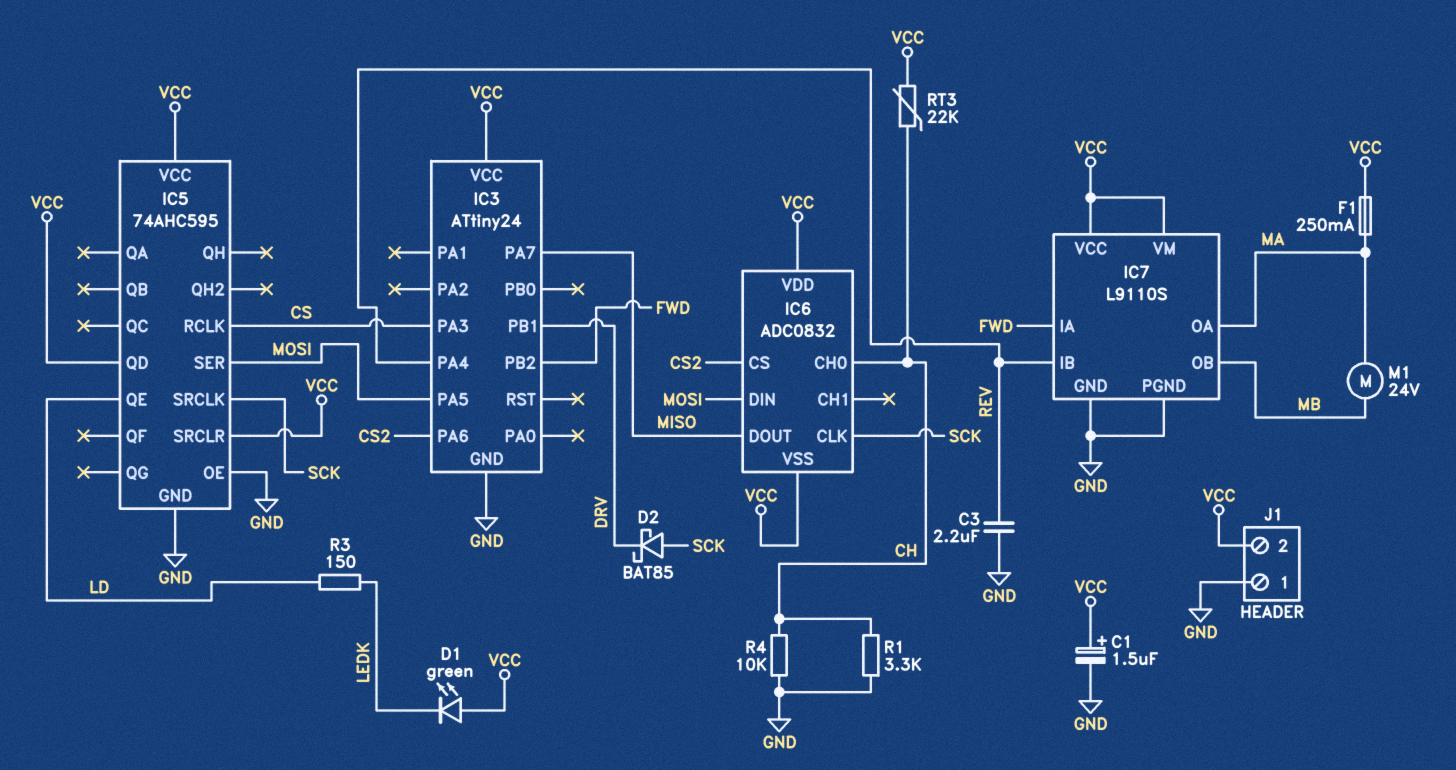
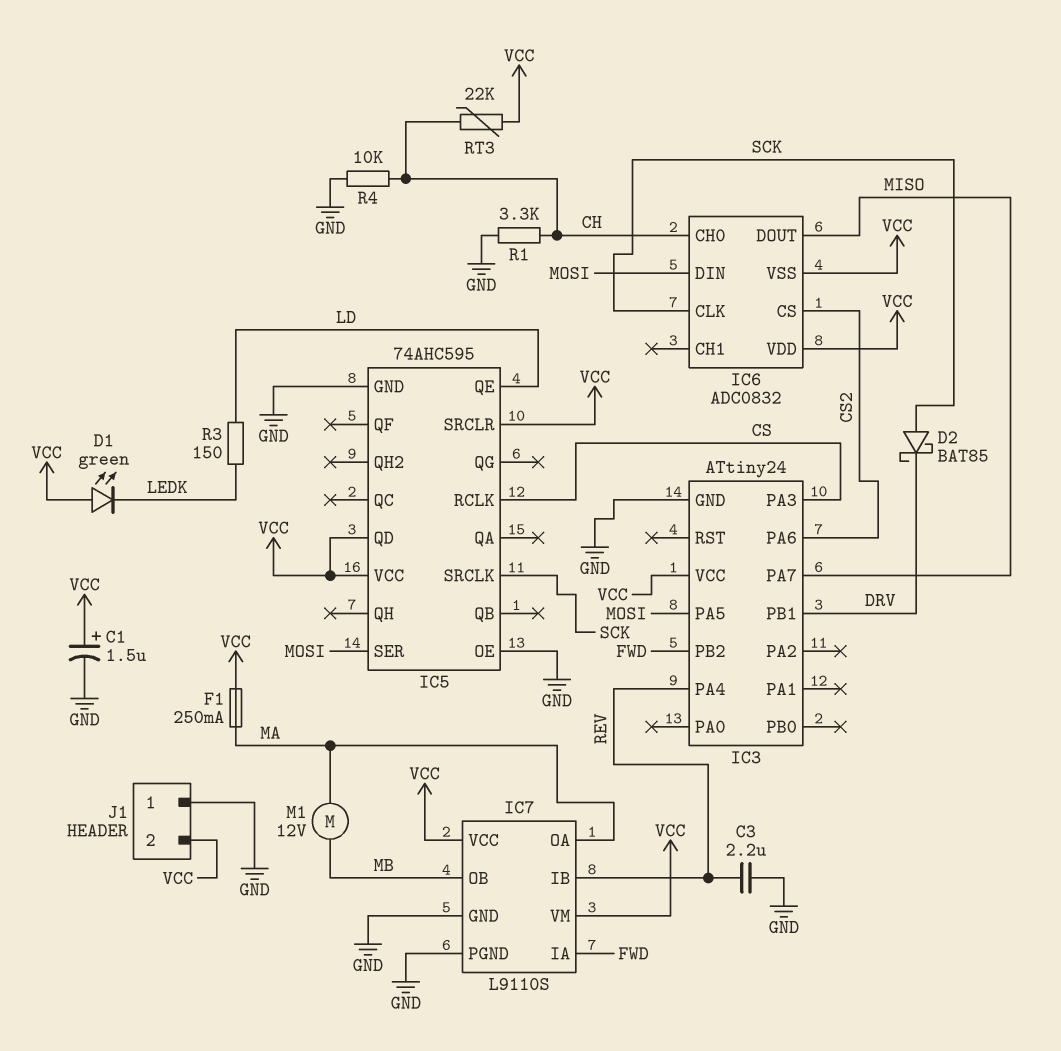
M1: motor 24V (MA, MB) -> motor 12V (MA, MB)

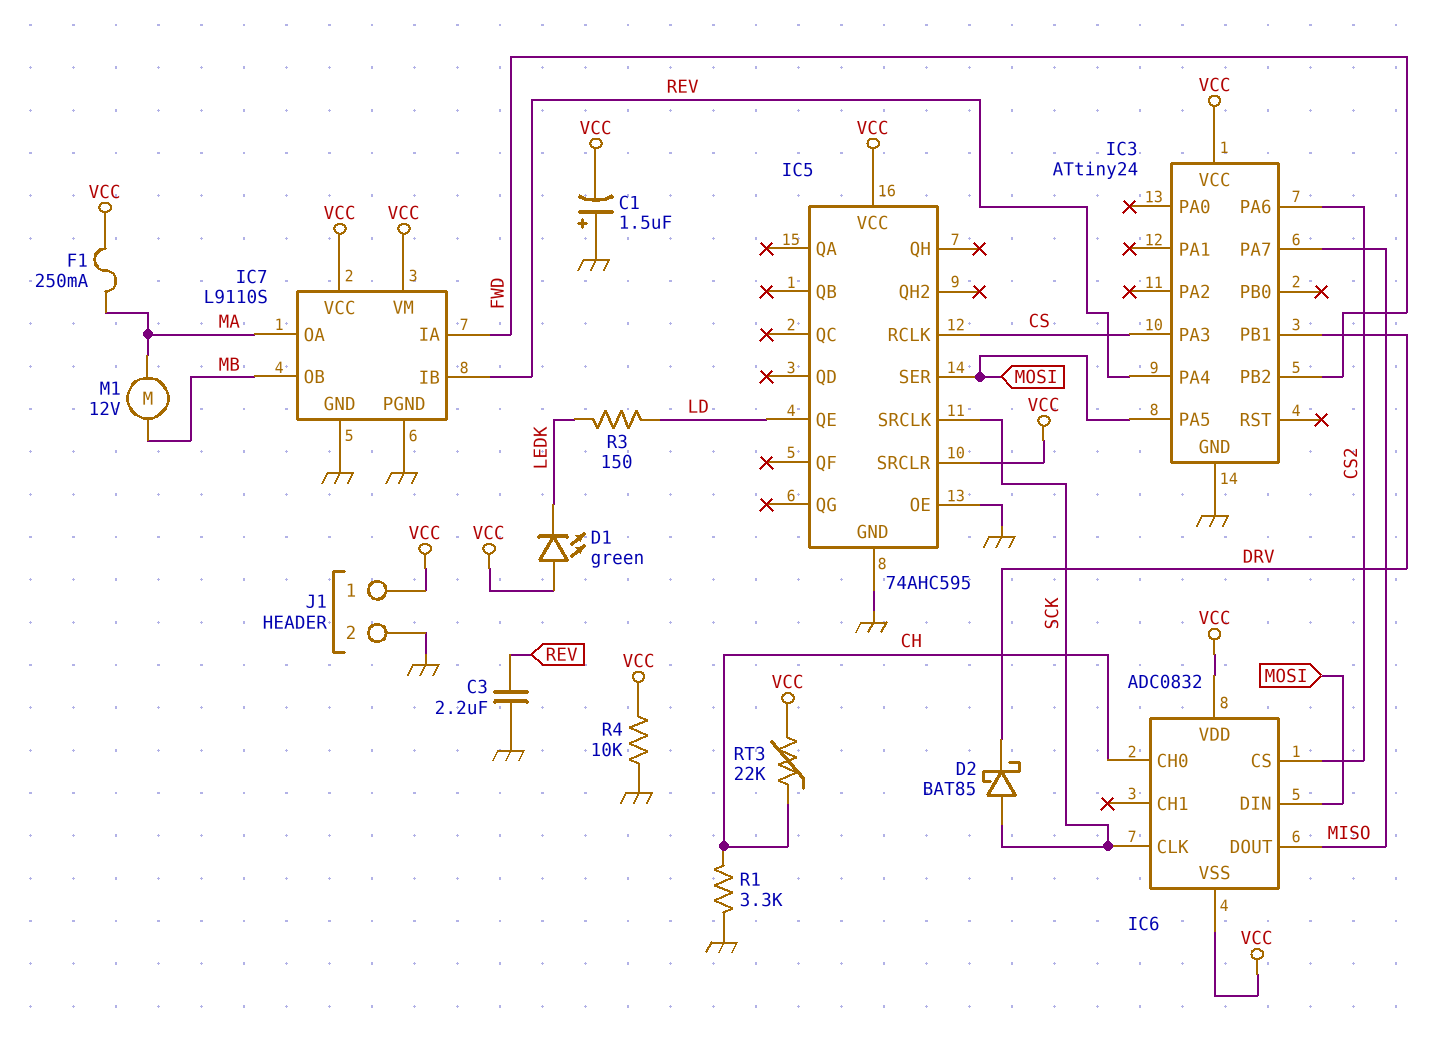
C1: 1.5uF (plus VCC, minus GND) -> 1.5uF (plus GND, minus VCC)
IC5 pin QD: VCC -> none
J1 pin 1: GND -> VCC
J1 pin 2: VCC -> GND
R4: 10k (CH, GND) -> 10k (GND, VCC)

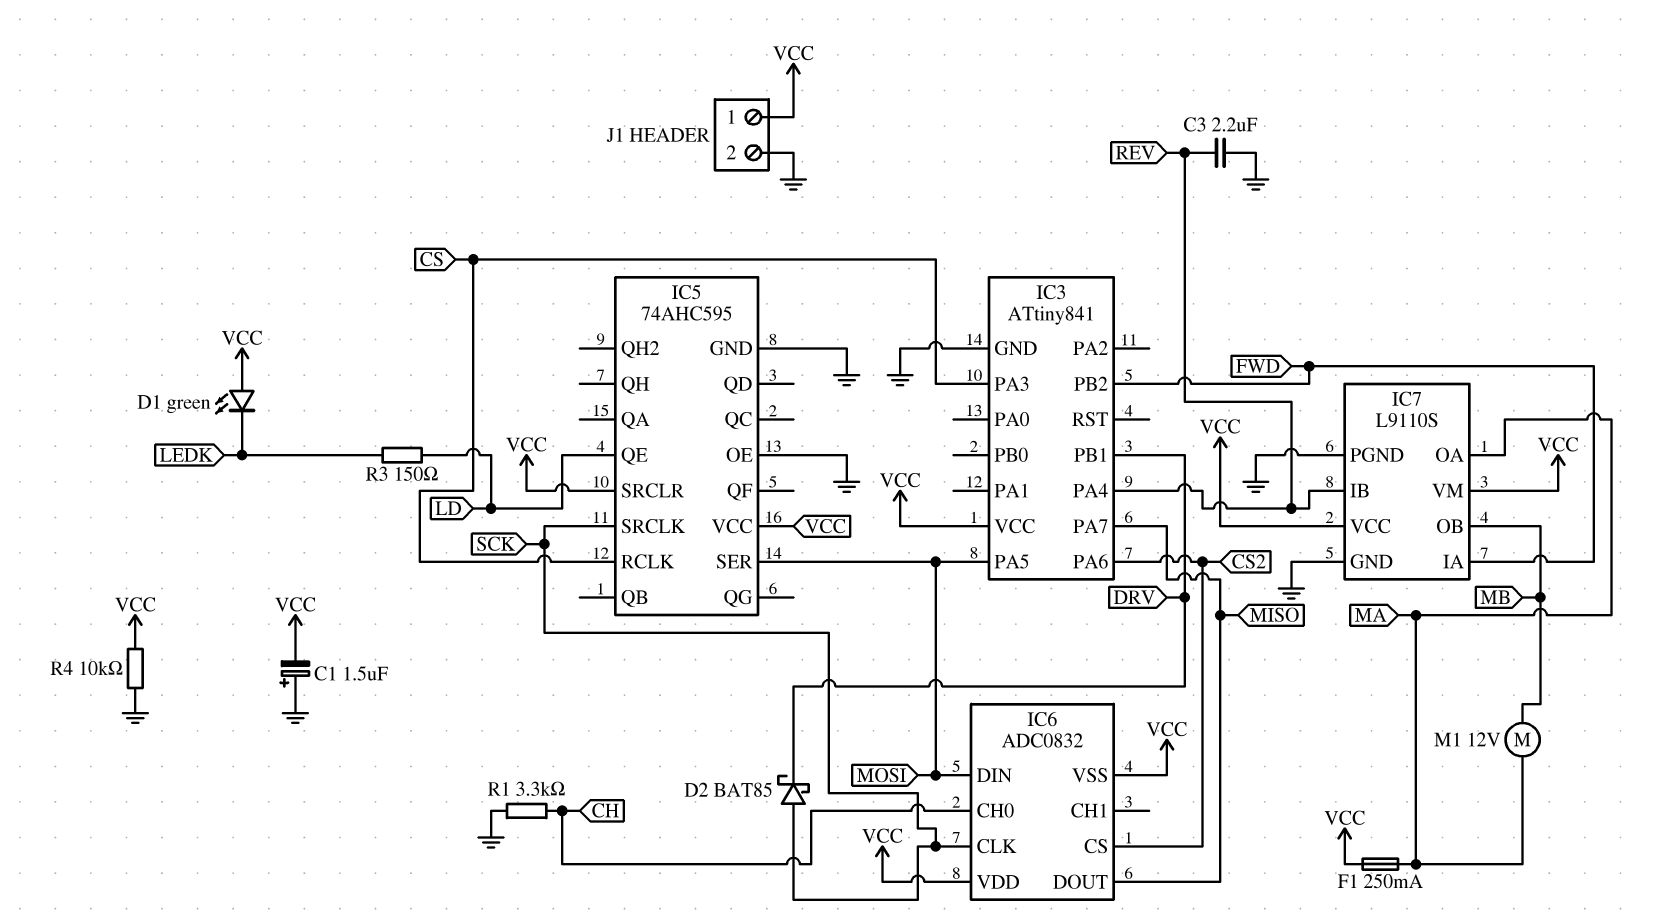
IC3: ATtiny24 -> ATtiny841
RT3: 22k (CH, VCC) -> none

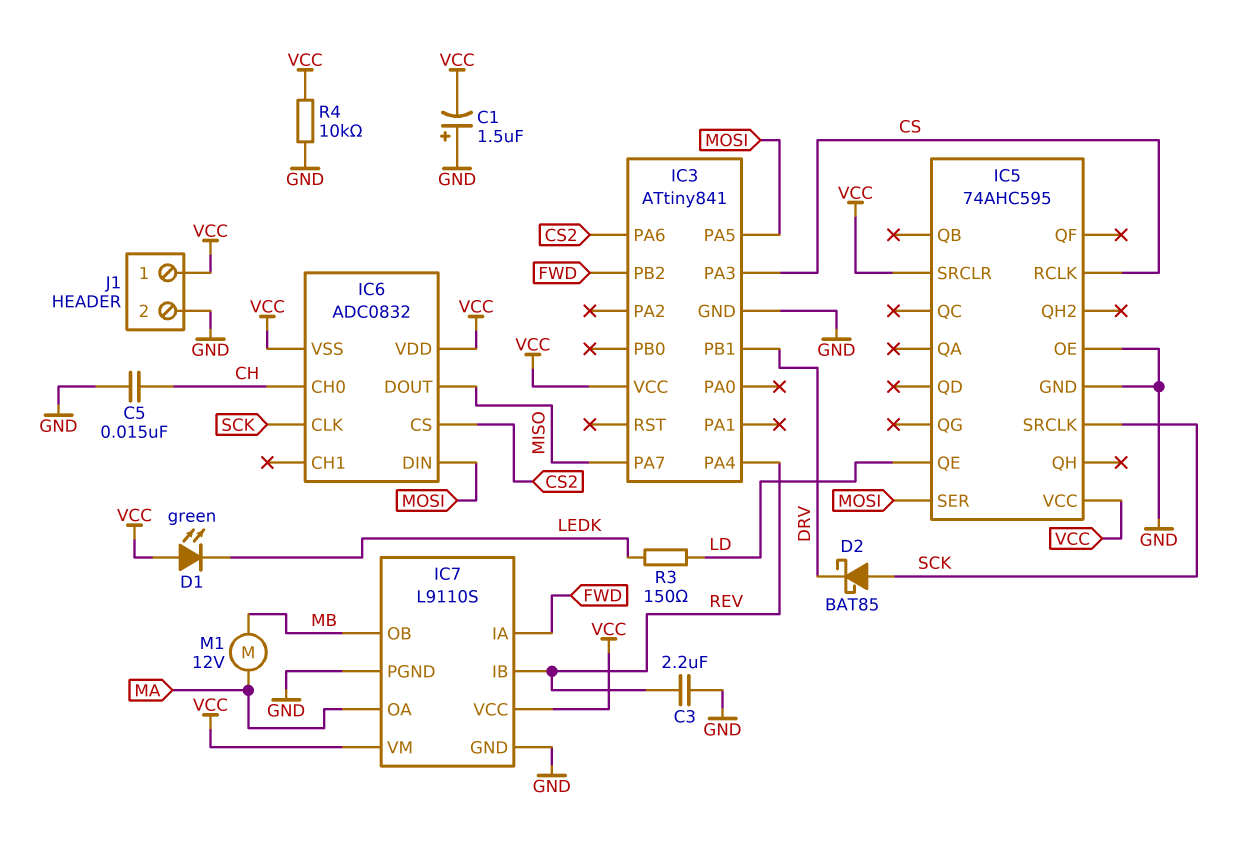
C5: none -> 15nF (CH, GND)
F1: 250mA (MA, VCC) -> none
R1: 3.3k (CH, GND) -> none

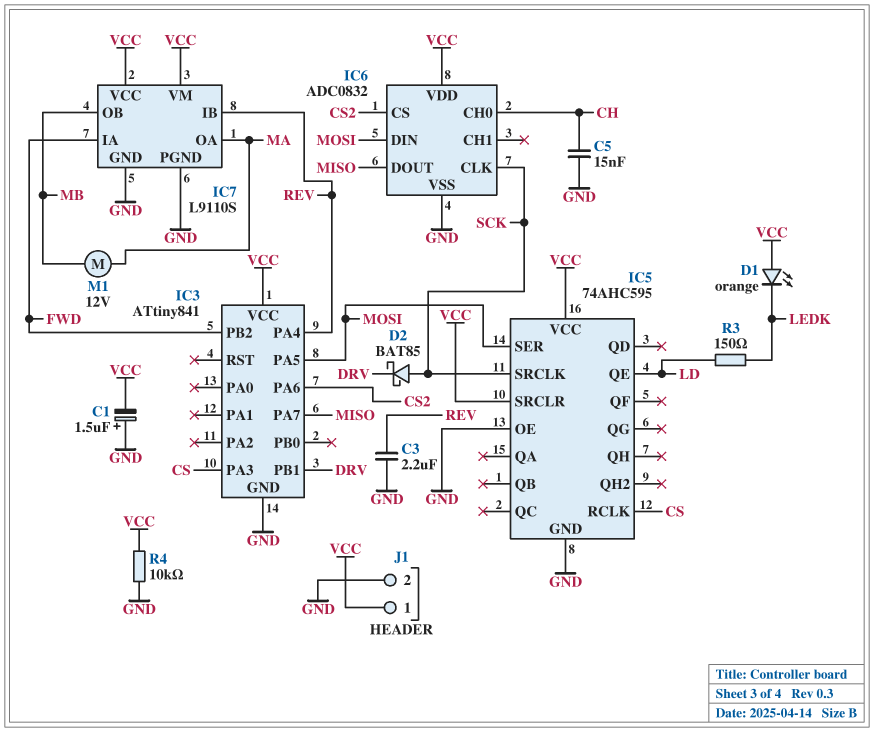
D1: LED green (A VCC, K LEDK) -> LED orange (A VCC, K LEDK)
IC6 pin VSS: VCC -> GND

